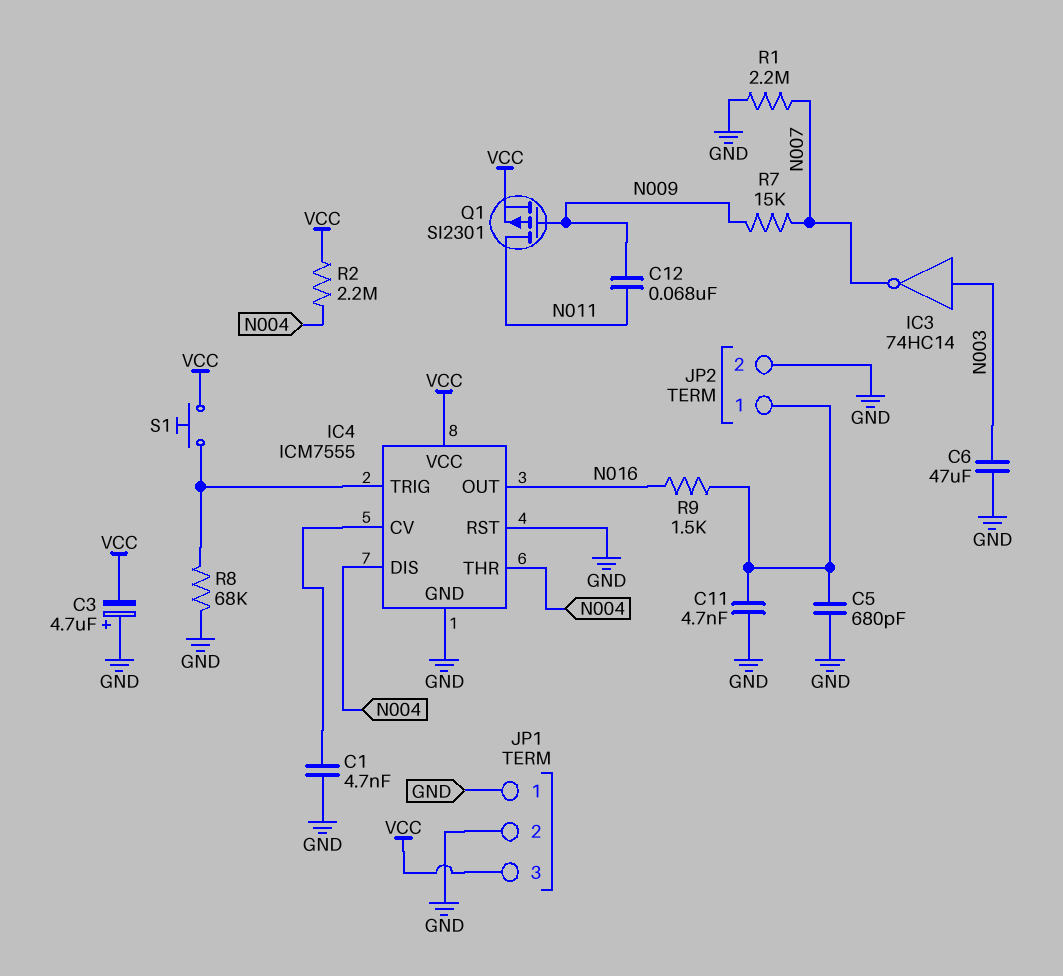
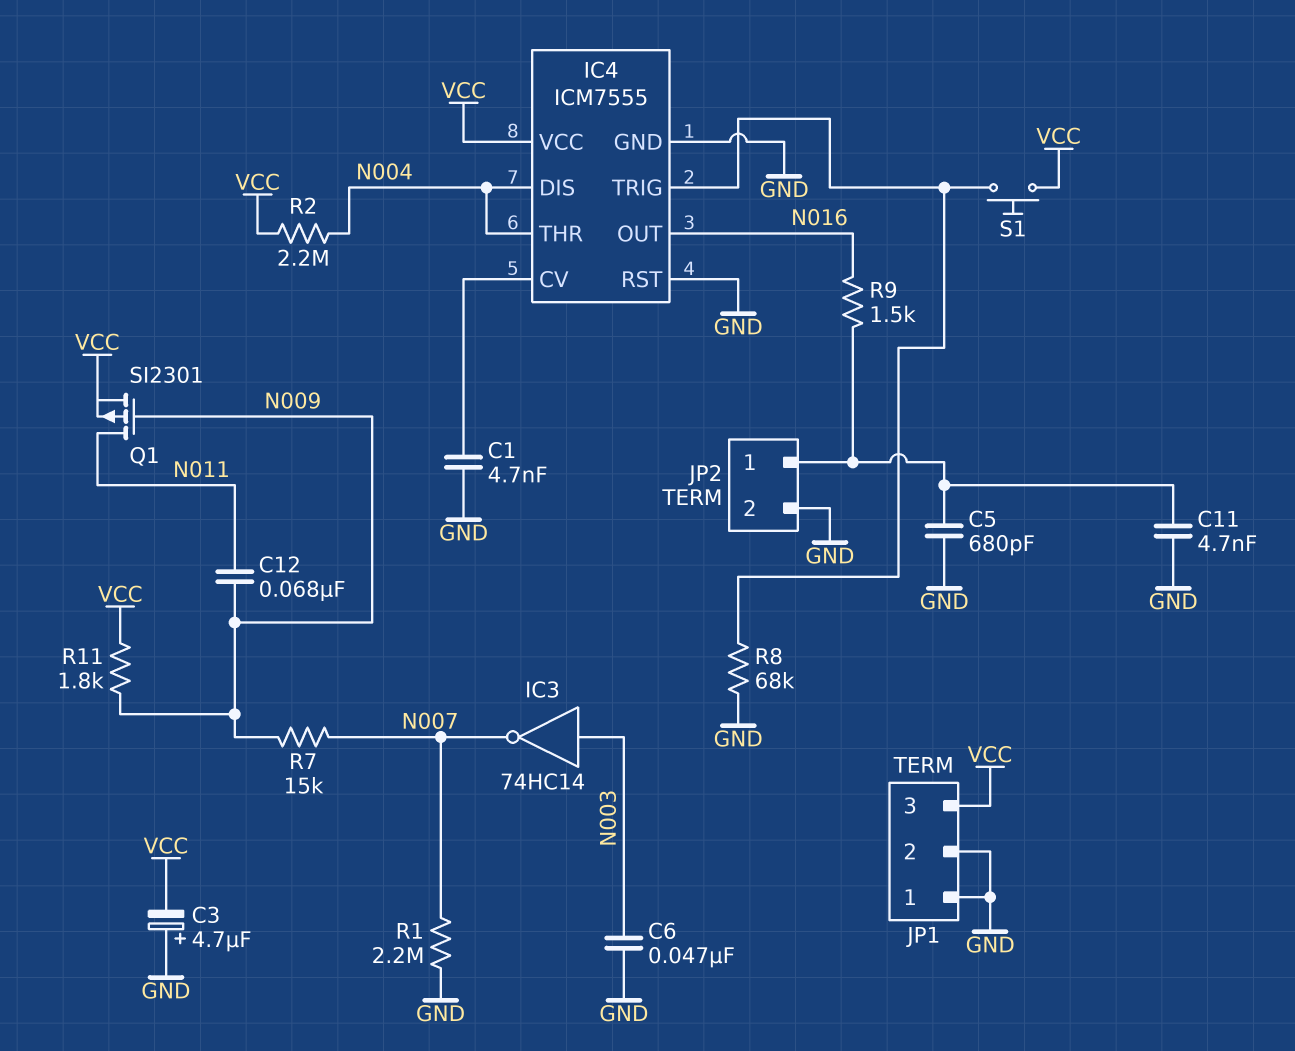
C6: 47uF (GND, N003) -> 47nF (GND, N003)
R11: none -> 1.8k (N009, VCC)

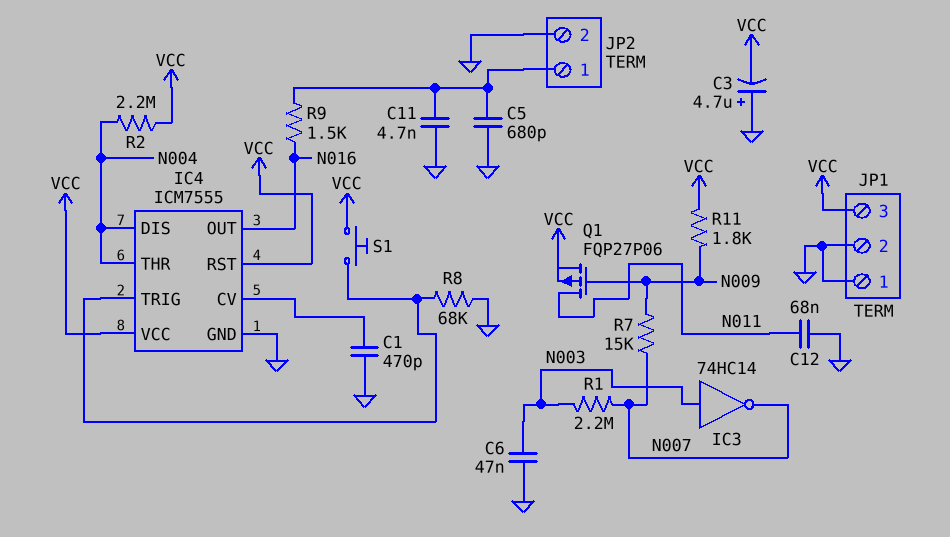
C1: 4.7nF (GND, IC4/CV) -> 470pF (GND, IC4/CV)
C12: 68nF (N009, N011) -> 68nF (GND, N011)
IC4 pin RST: GND -> VCC
Q1: PMOS SI2301 (G N009, D N011, S VCC) -> PMOS FQP27P06 (G N009, D N011, S VCC)
R1: 2.2M (GND, N007) -> 2.2M (N003, N007)

